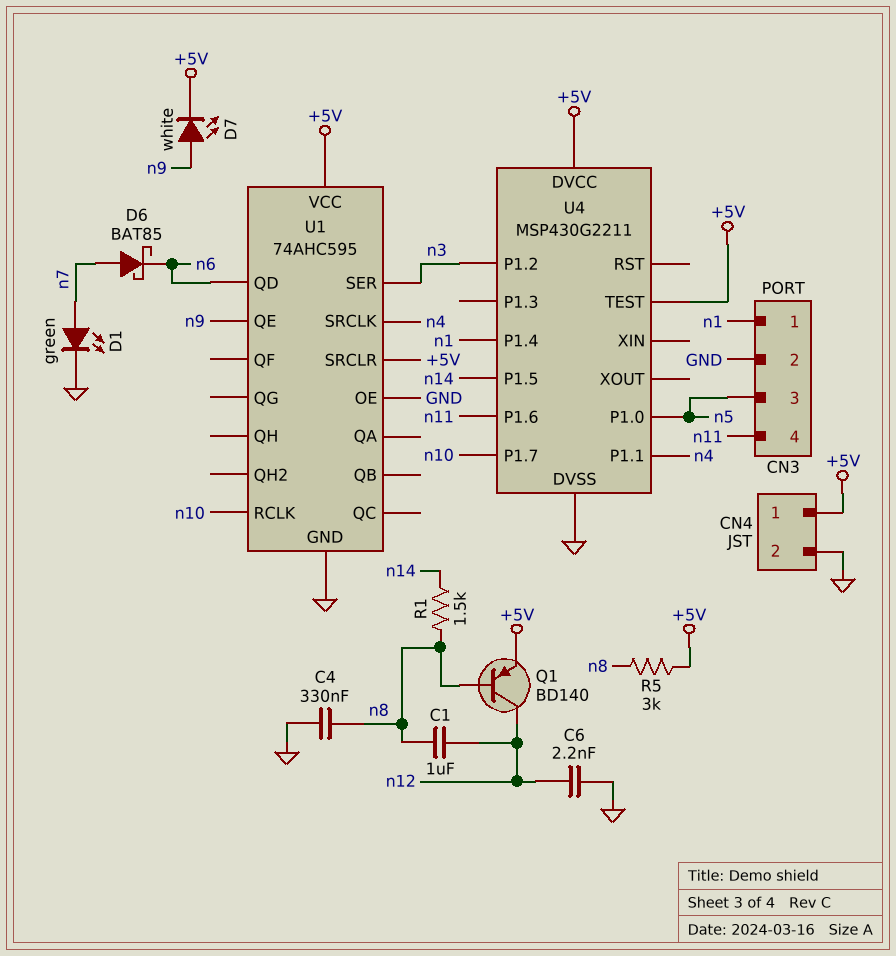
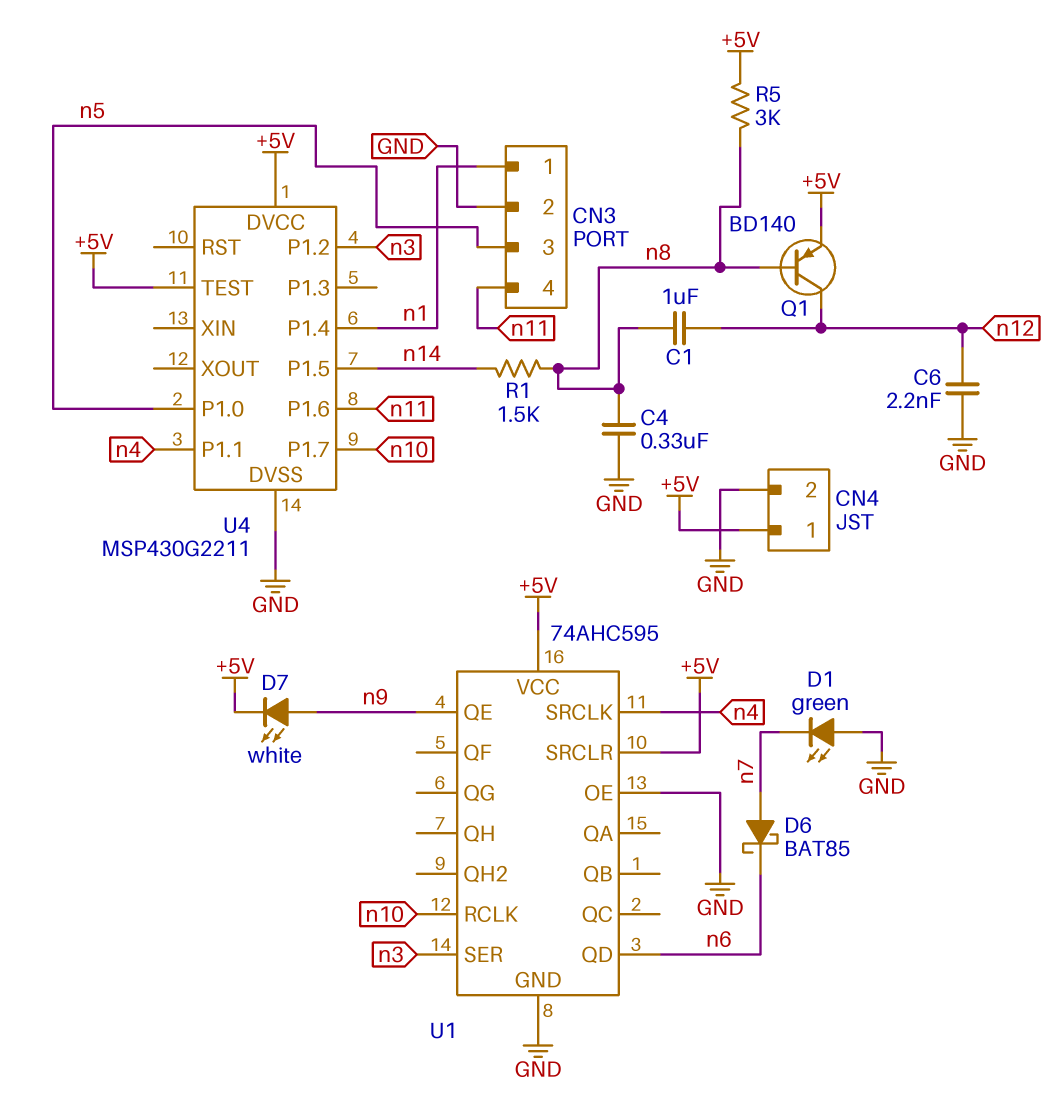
D1: LED green (A n7, K GND) -> LED green (A GND, K n7)

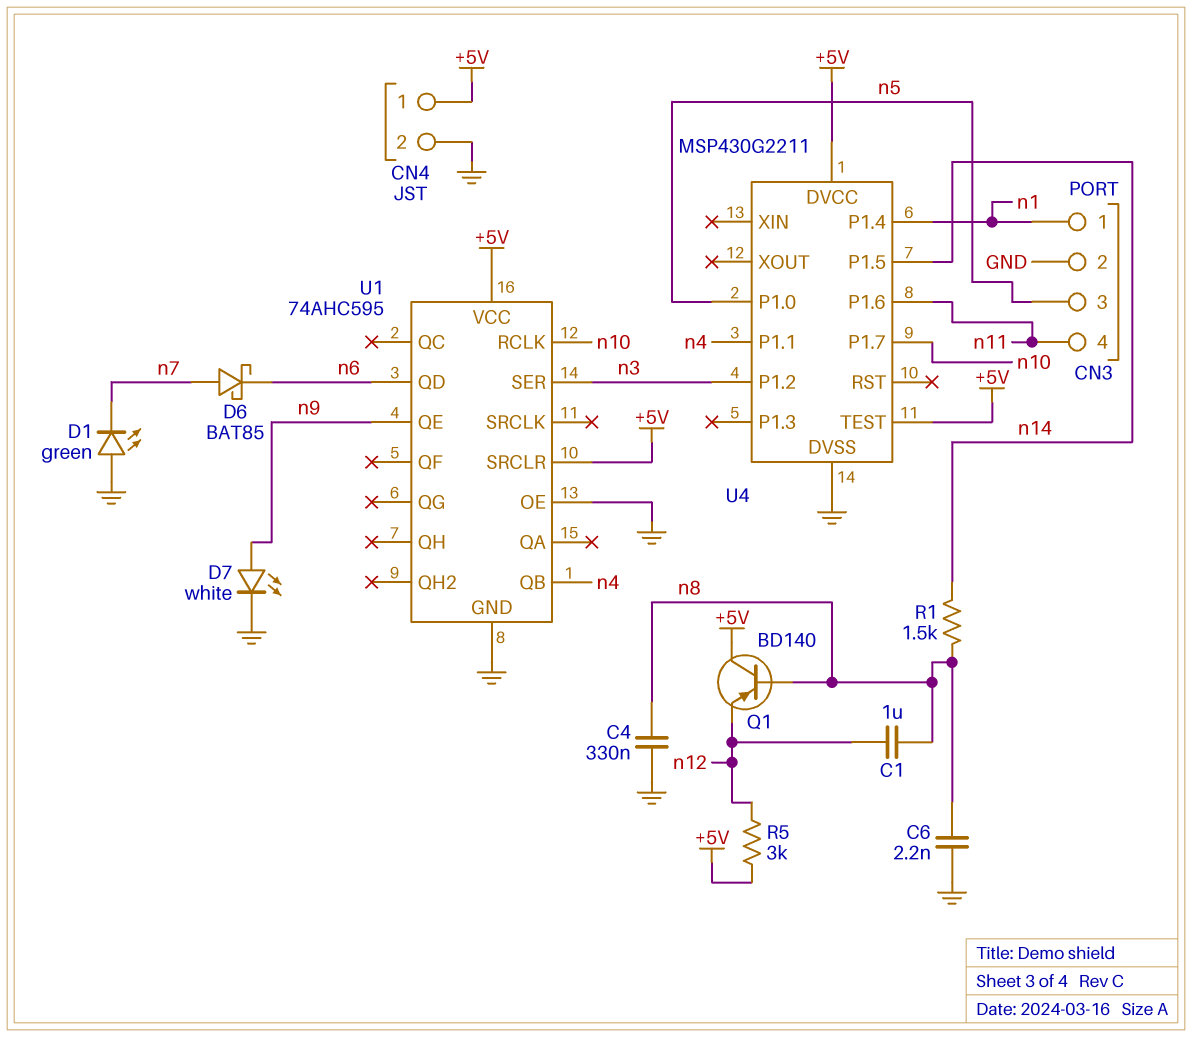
C6: 2.2nF (GND, n12) -> 2.2nF (GND, n8)
D7: LED white (A n9, K +5V) -> LED white (A n9, K GND)
Q1: PNP BD140 (B n8, C n12, E +5V) -> PNP BD140 (B n8, C +5V, E n12)
R5: 3k (+5V, n8) -> 3k (+5V, n12)
U1 pin QB: none -> n4
U1 pin SRCLK: n4 -> none

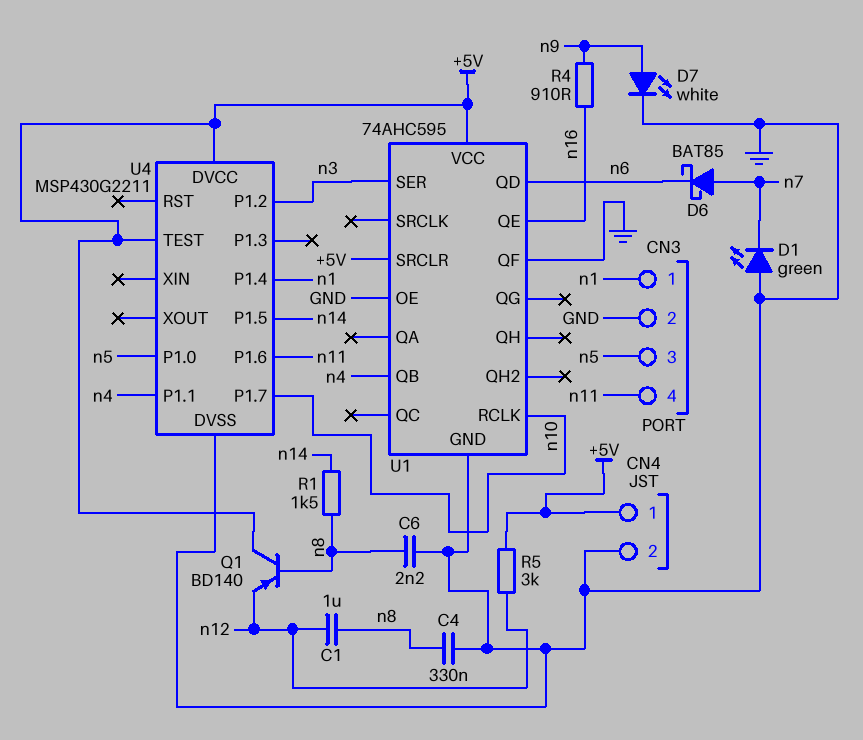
R4: none -> 910 (n9, n16)
U1 pin QE: n9 -> n16
U1 pin QF: none -> GND

